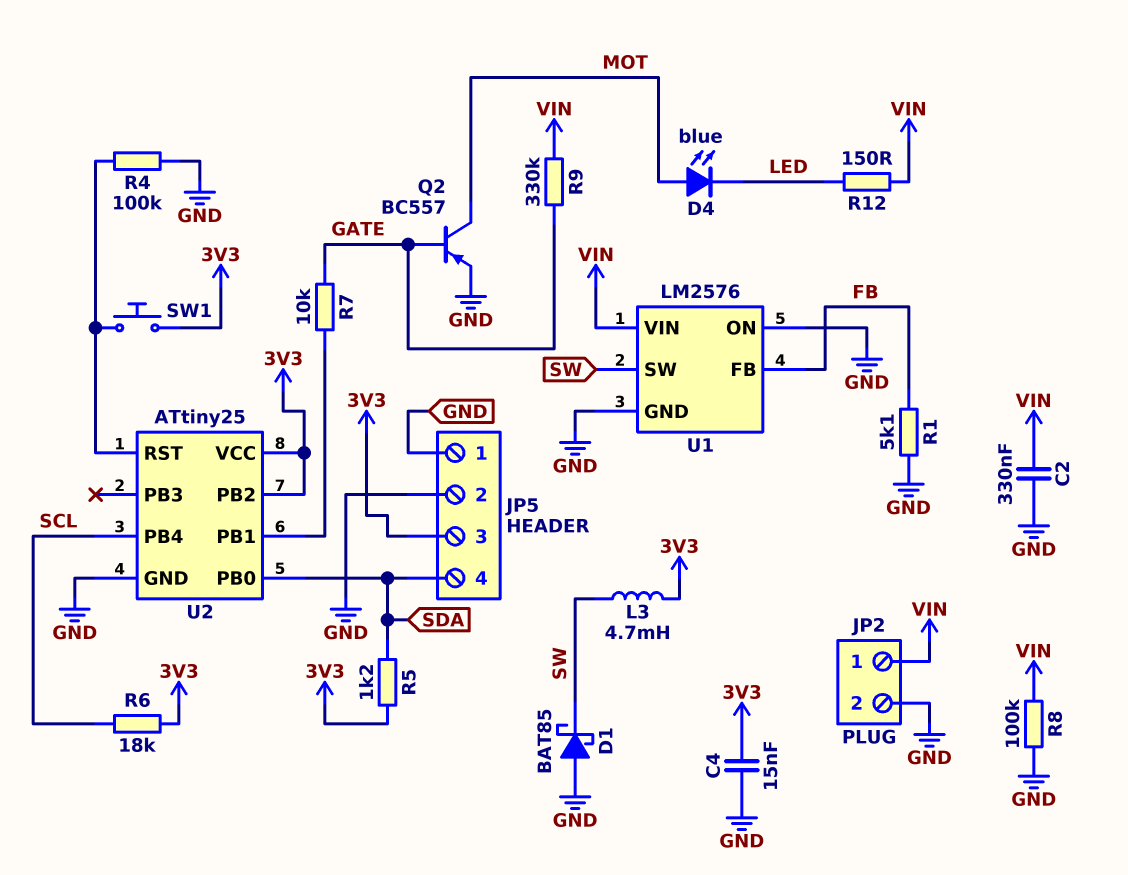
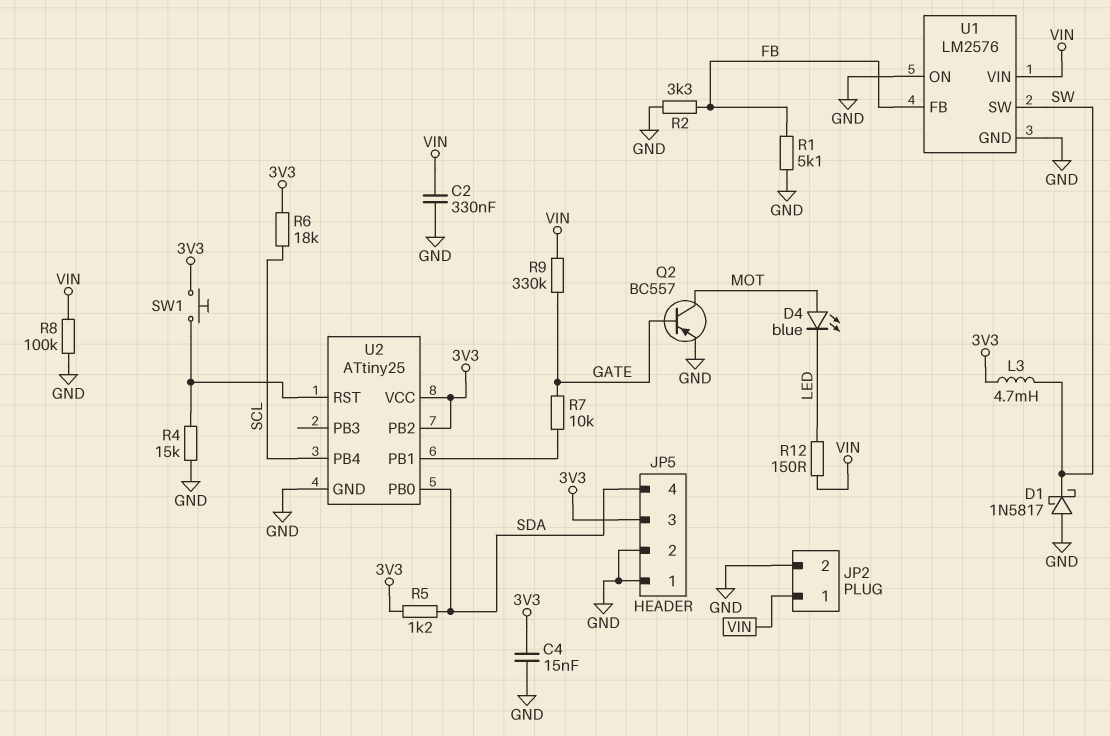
D1: schottky BAT85 (A GND, K SW) -> schottky 1N5817 (A GND, K SW)
R2: none -> 3.3k (FB, GND)
R4: 100k (GND, U2/RST) -> 15k (GND, U2/RST)

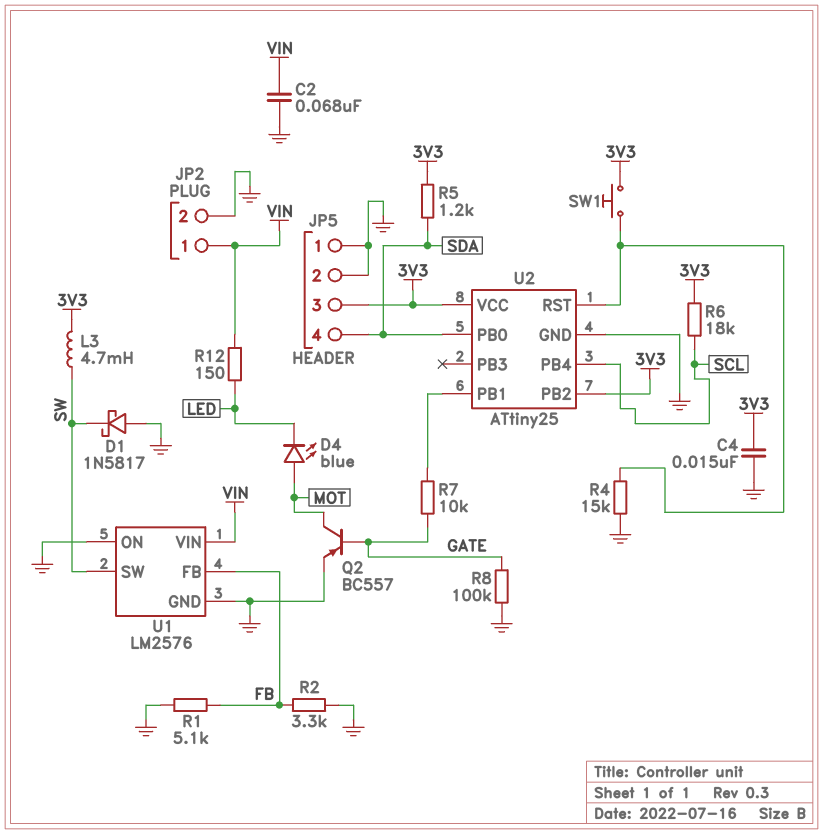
C2: 330nF (GND, VIN) -> 68nF (GND, VIN)
R8: 100k (GND, VIN) -> 100k (GATE, GND)
R9: 330k (GATE, VIN) -> none

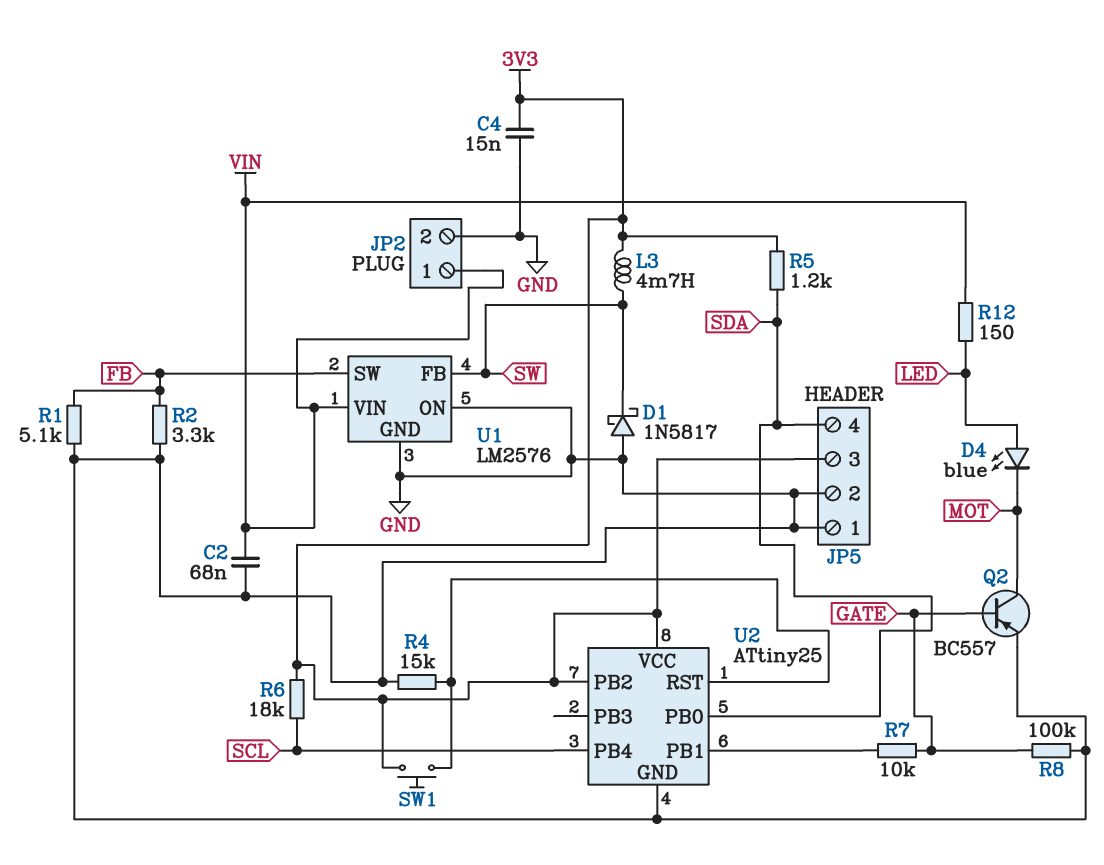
D4: LED blue (A MOT, K LED) -> LED blue (A LED, K MOT)
U1 pin FB: FB -> SW
U1 pin SW: SW -> FB

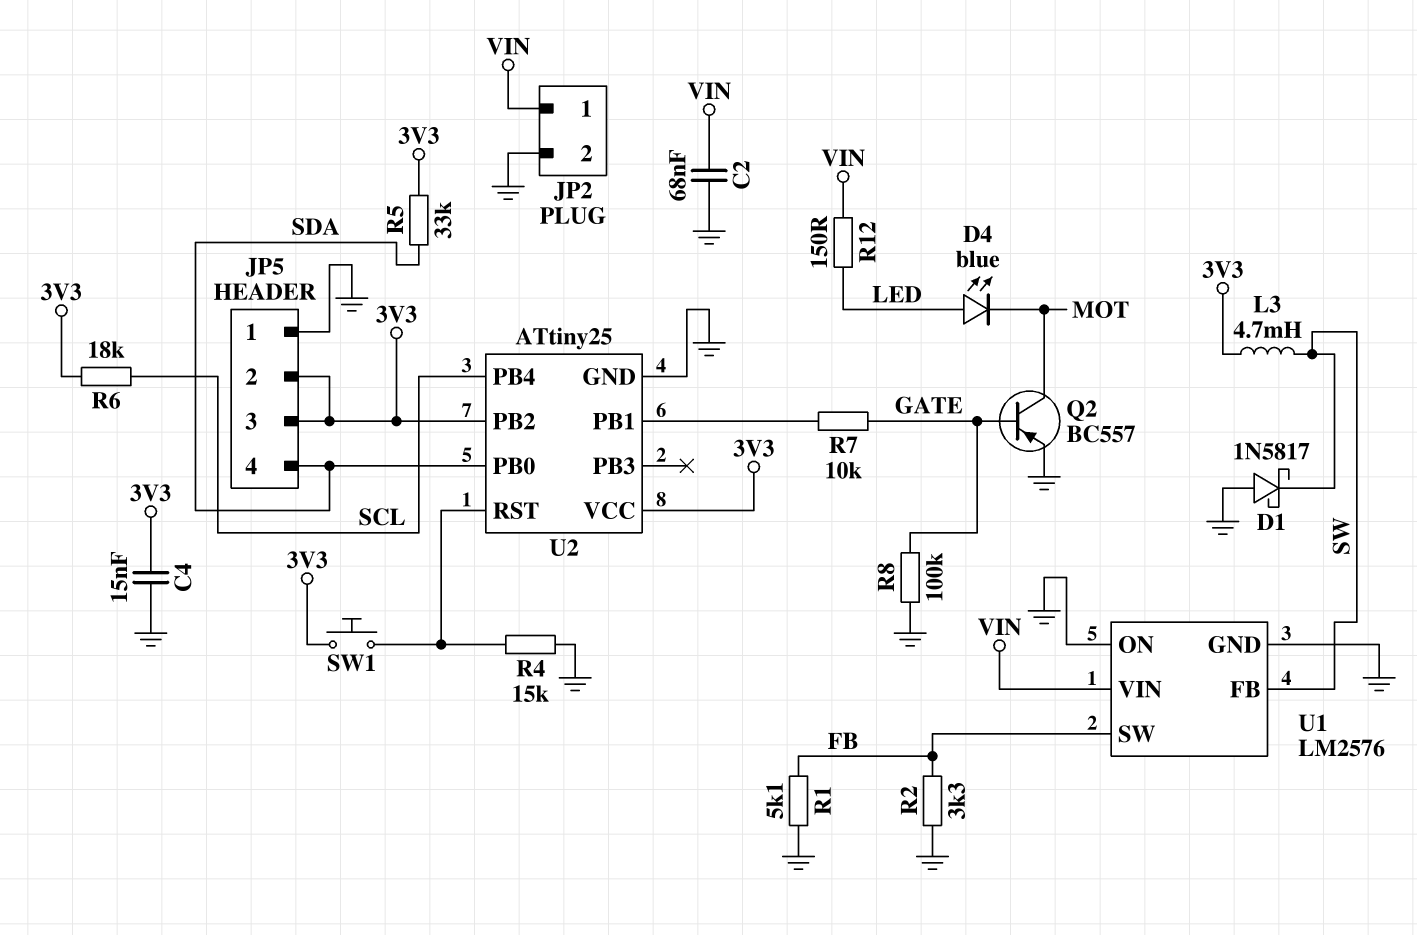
JP5 pin 2: GND -> 3V3
R5: 1.2k (3V3, SDA) -> 33k (3V3, SDA)

